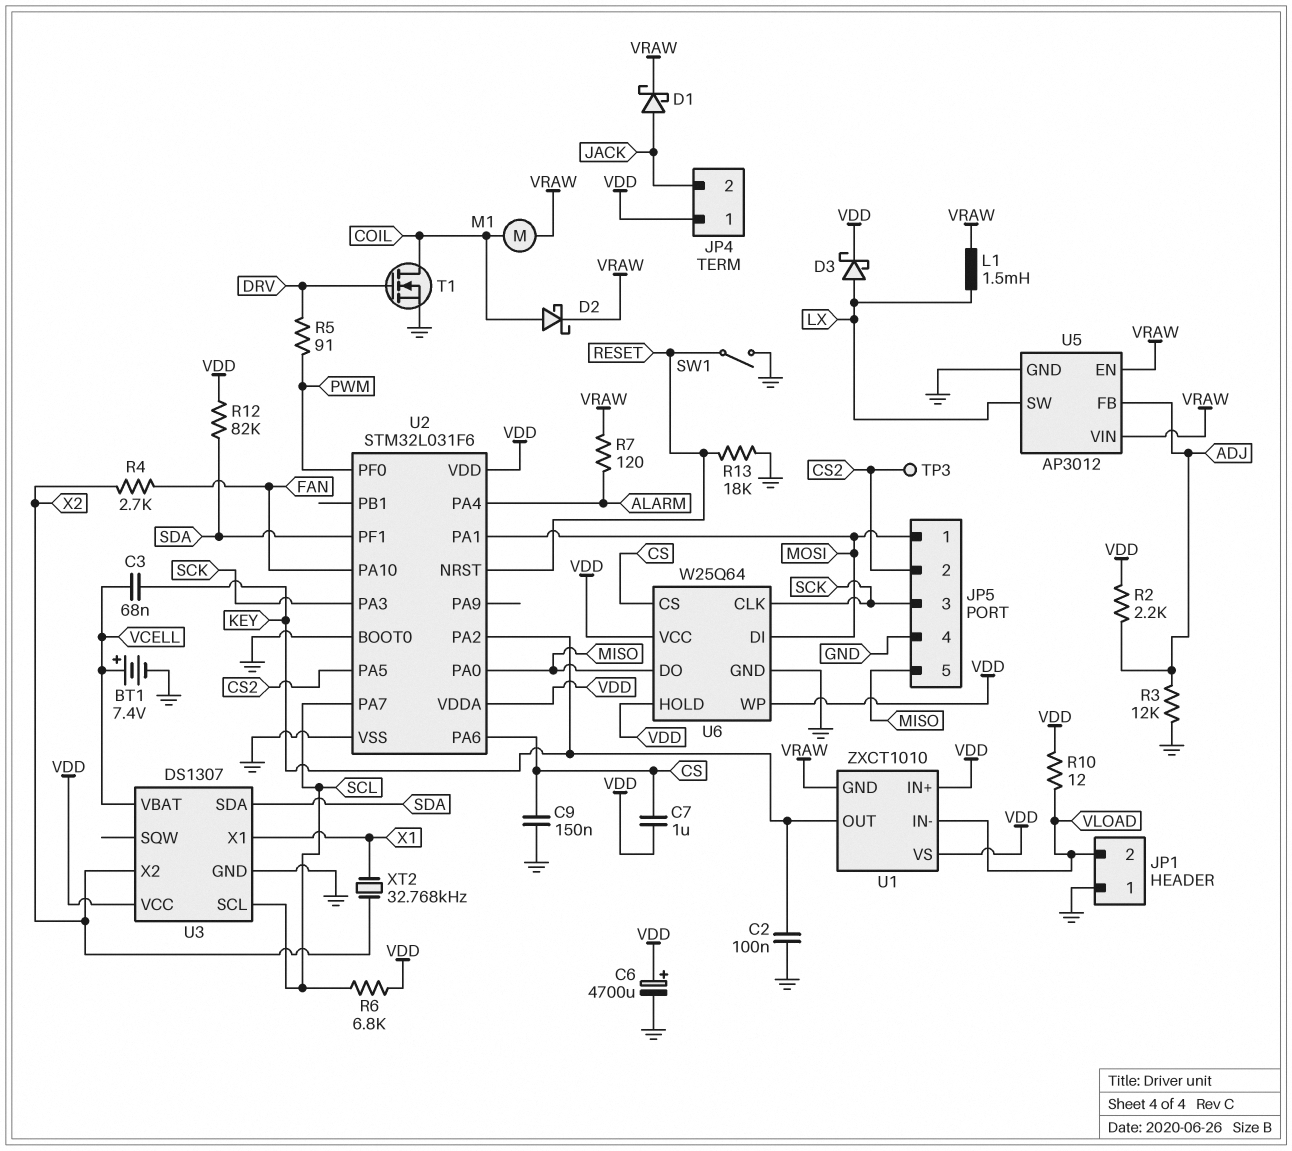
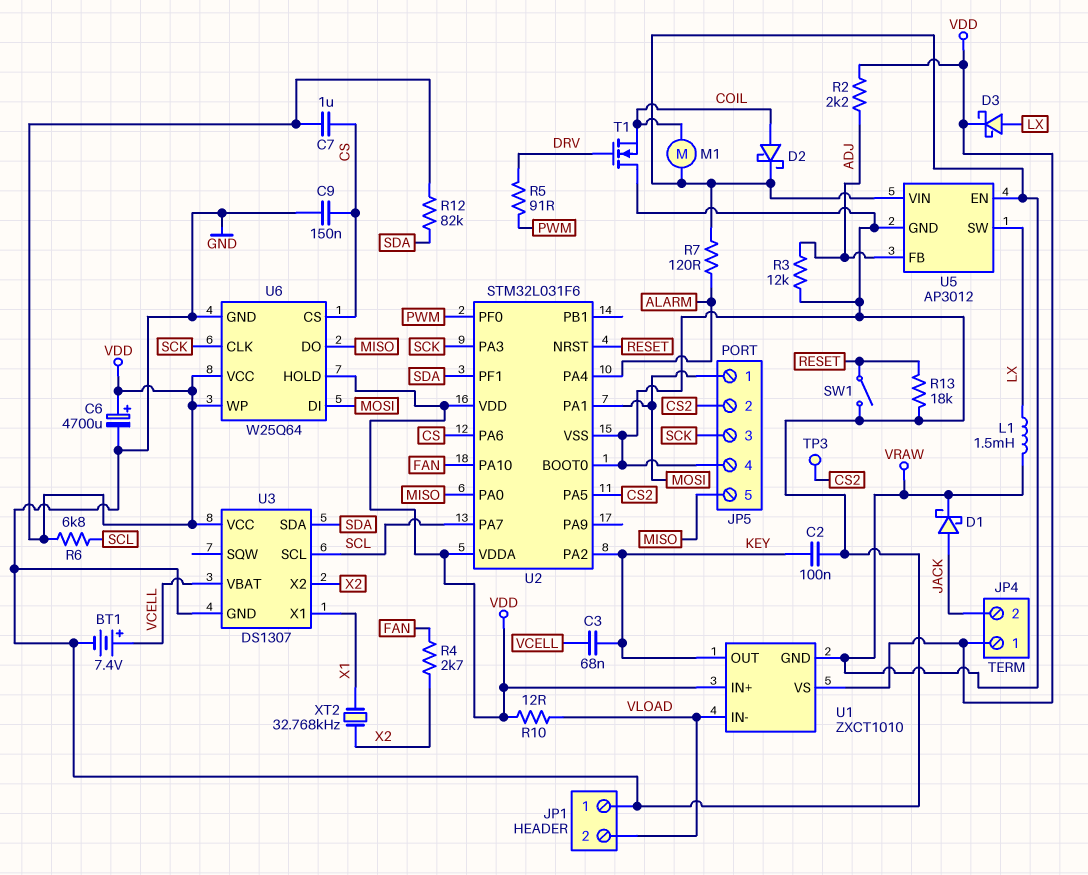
T1: NMOS (G DRV, D COIL, S GND) -> NMOS (G DRV, D GND, S COIL)

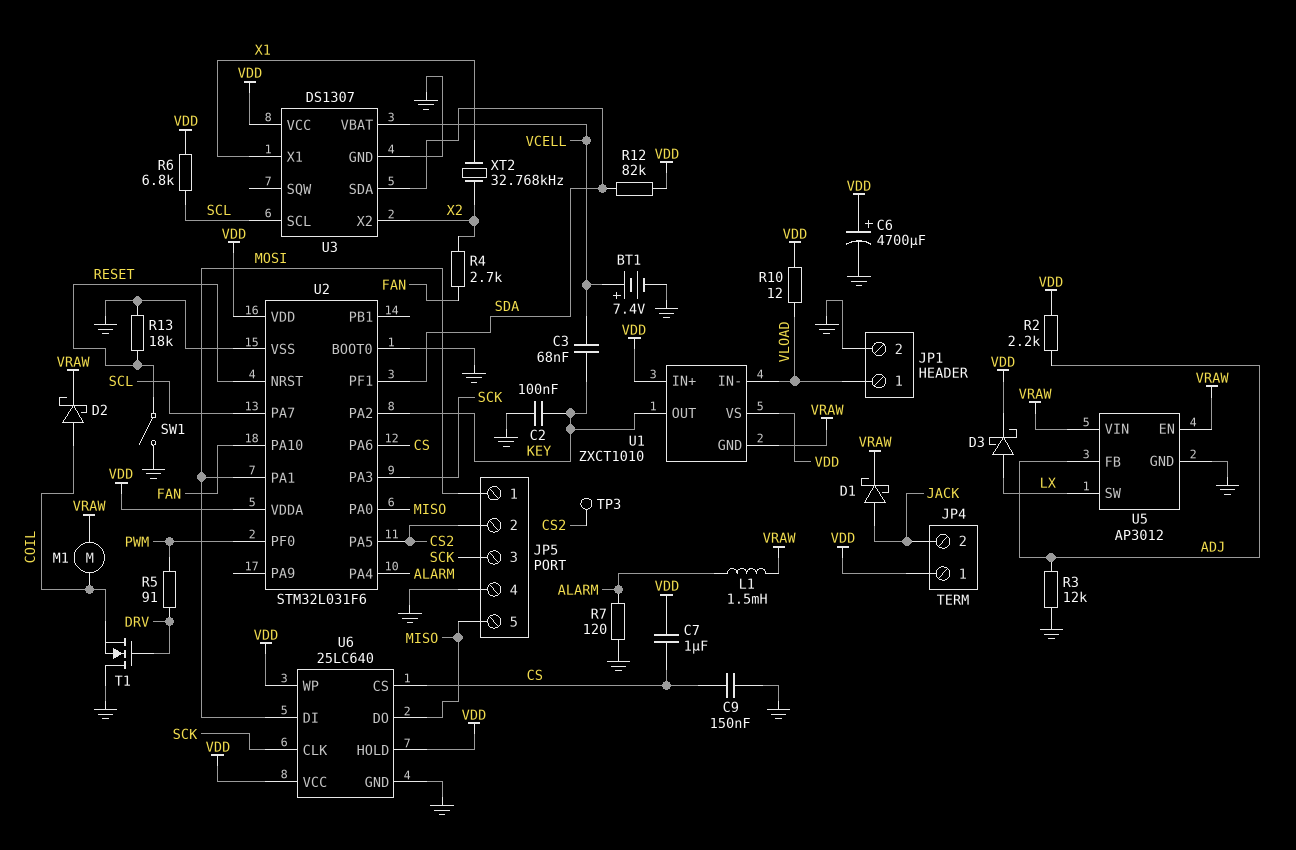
JP1 pin 1: GND -> VLOAD
JP1 pin 2: VLOAD -> GND
L1: 1.5mH (LX, VRAW) -> 1.5mH (ALARM, VRAW)
R7: 120 (ALARM, VRAW) -> 120 (ALARM, GND)
U6: W25Q64 -> 25LC640

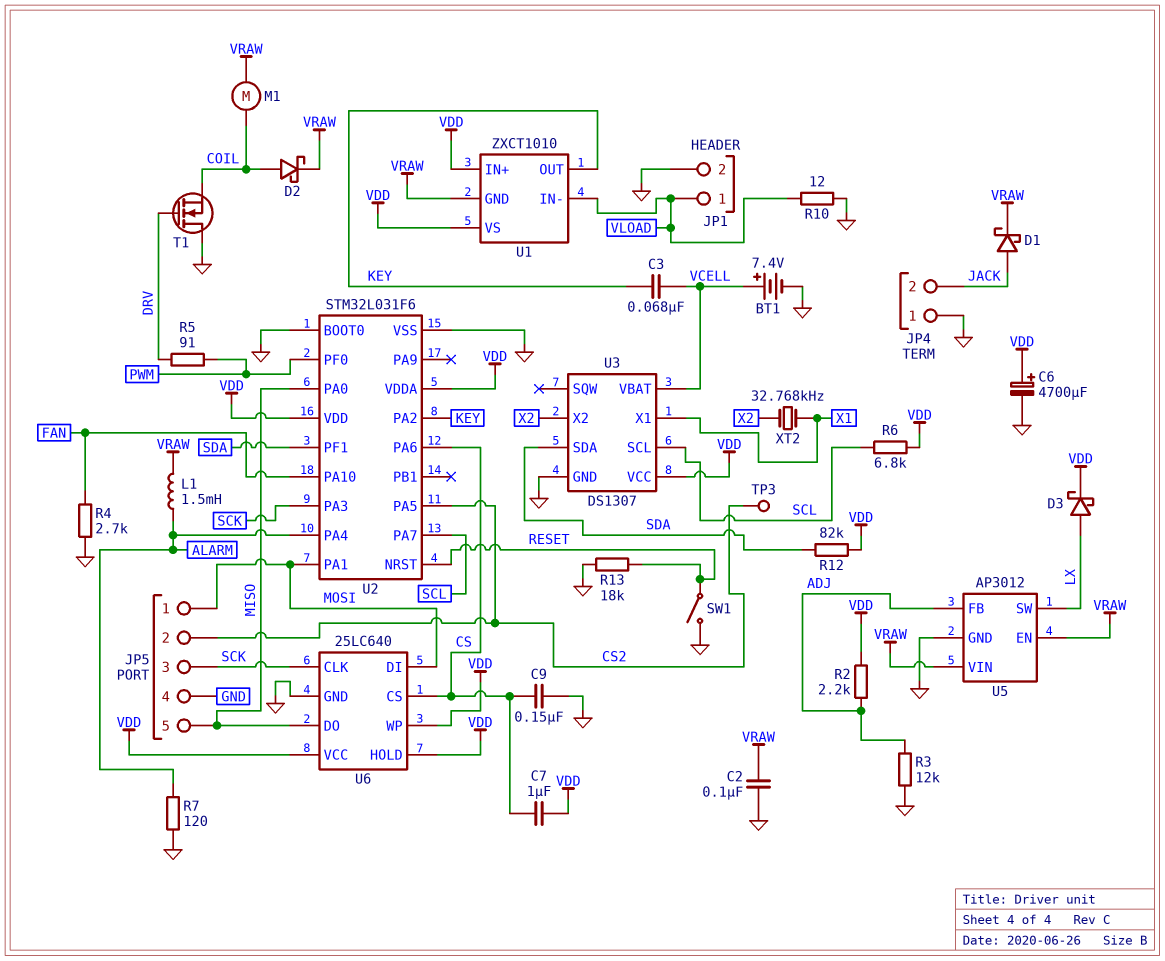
C2: 100nF (GND, KEY) -> 100nF (GND, VRAW)
JP4 pin 1: VDD -> GND
R4: 2.7k (FAN, X2) -> 2.7k (FAN, GND)
R10: 12 (VDD, VLOAD) -> 12 (GND, VLOAD)

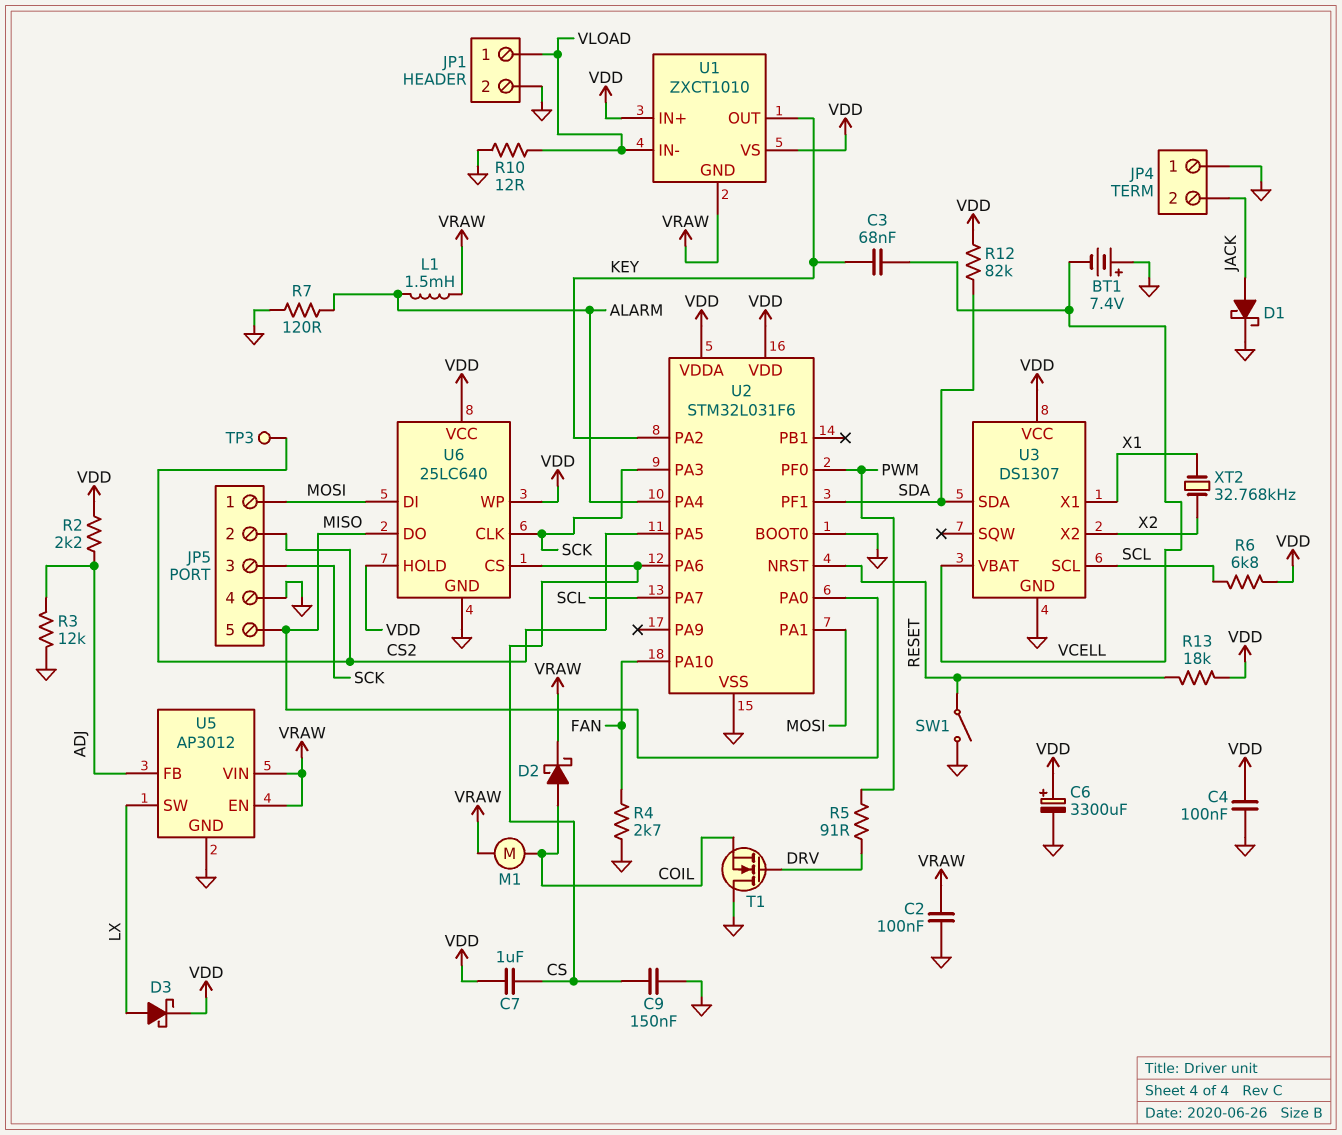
BT1: 7.4V (plus VCELL, minus GND) -> 7.4V (plus GND, minus VCELL)
C4: none -> 100nF (GND, VDD)
C6: 4700uF (plus VDD, minus GND) -> 3300uF (plus VDD, minus GND)
D1: schottky (A JACK, K VRAW) -> schottky (A JACK, K GND)
R13: 18k (GND, RESET) -> 18k (RESET, VDD)

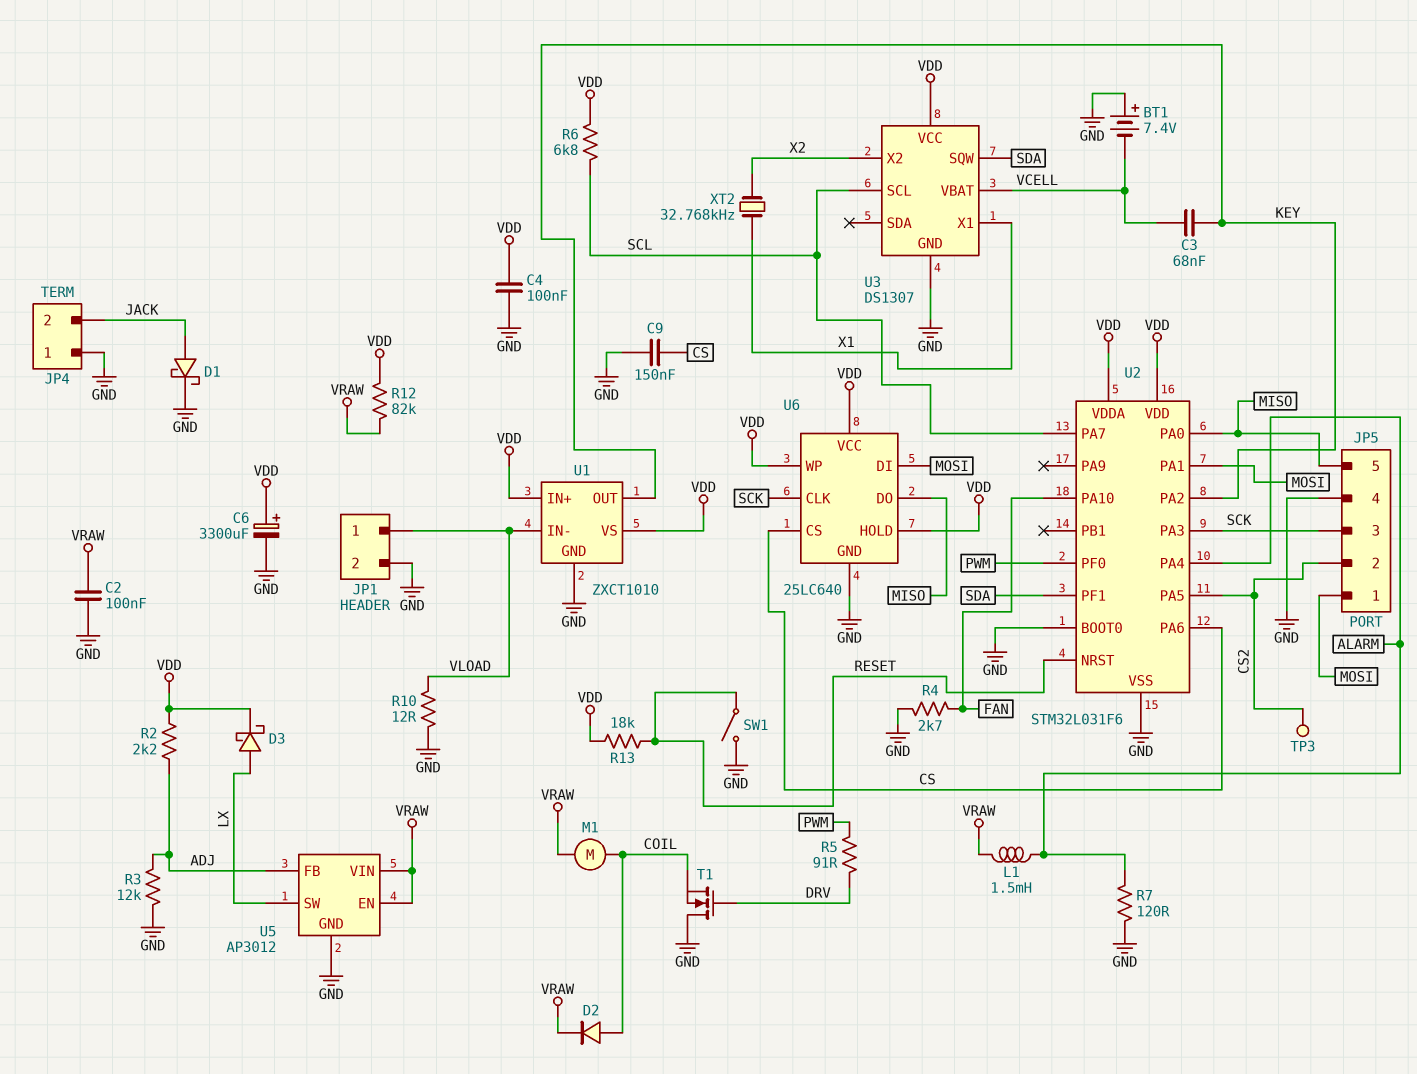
C7: 1uF (CS, VDD) -> none
D2: schottky (A COIL, K VRAW) -> diode (A COIL, K VRAW)
R12: 82k (SDA, VDD) -> 82k (VDD, VRAW)
U1 pin GND: VRAW -> GND
U3 pin SDA: SDA -> none
U3 pin SQW: none -> SDA

